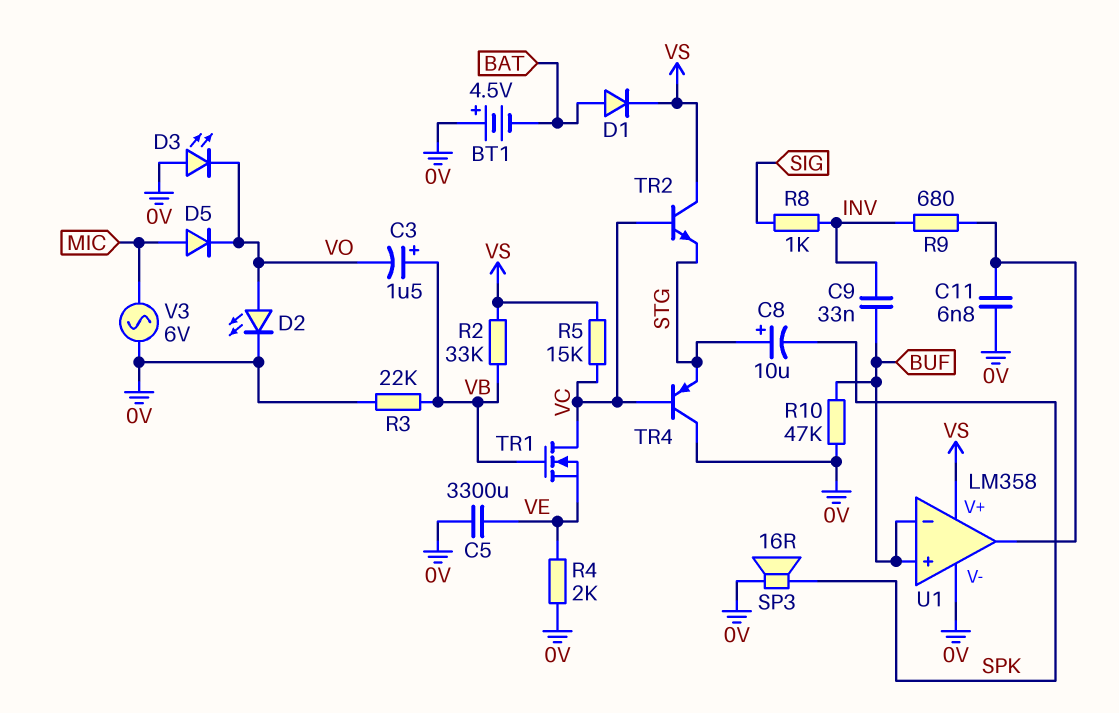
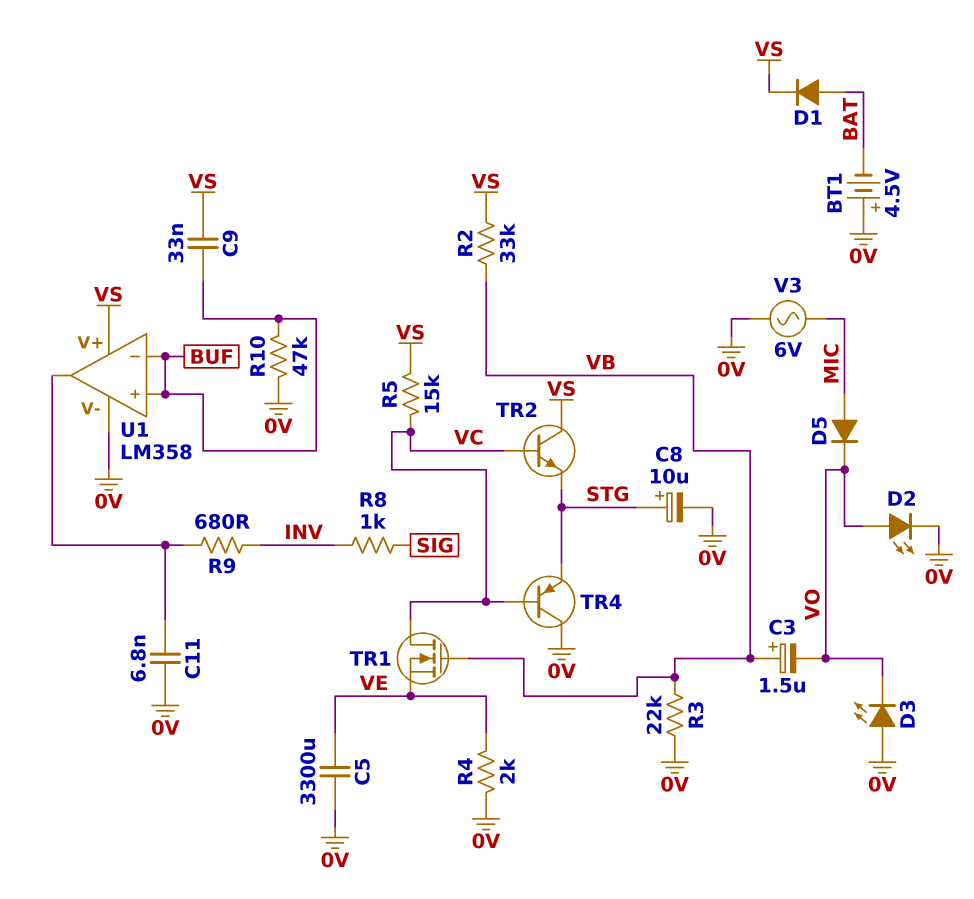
C8: 10uF (plus STG, minus SPK) -> 10uF (plus STG, minus 0V)
C9: 33nF (BUF, INV) -> 33nF (BUF, VS)
SP3: speaker 16R (0V, SPK) -> none

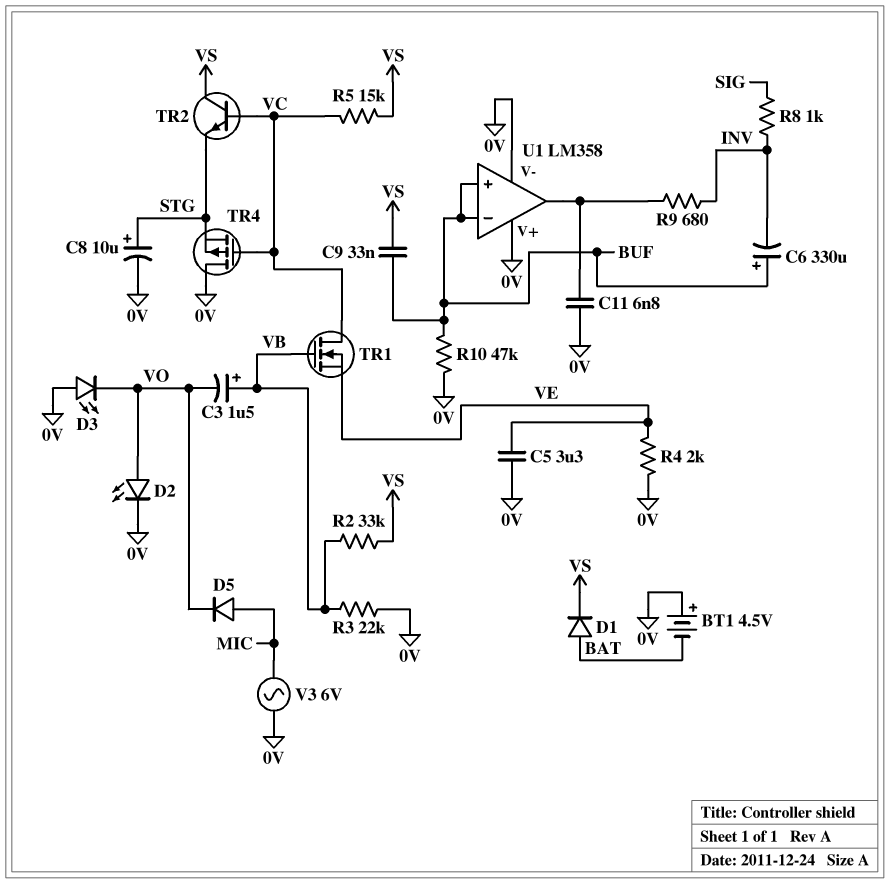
C5: 3300uF (0V, VE) -> 3.3uF (0V, VE)
C6: none -> 330uF (plus BUF, minus INV)
TR4: PNP (B VC, C 0V, E STG) -> PMOS (G VC, D 0V, S STG)
U1 pin V+: VS -> 0V

